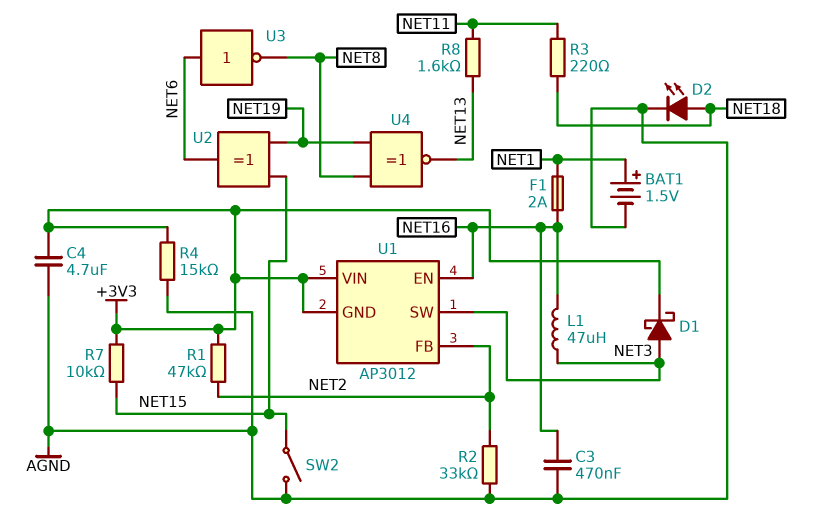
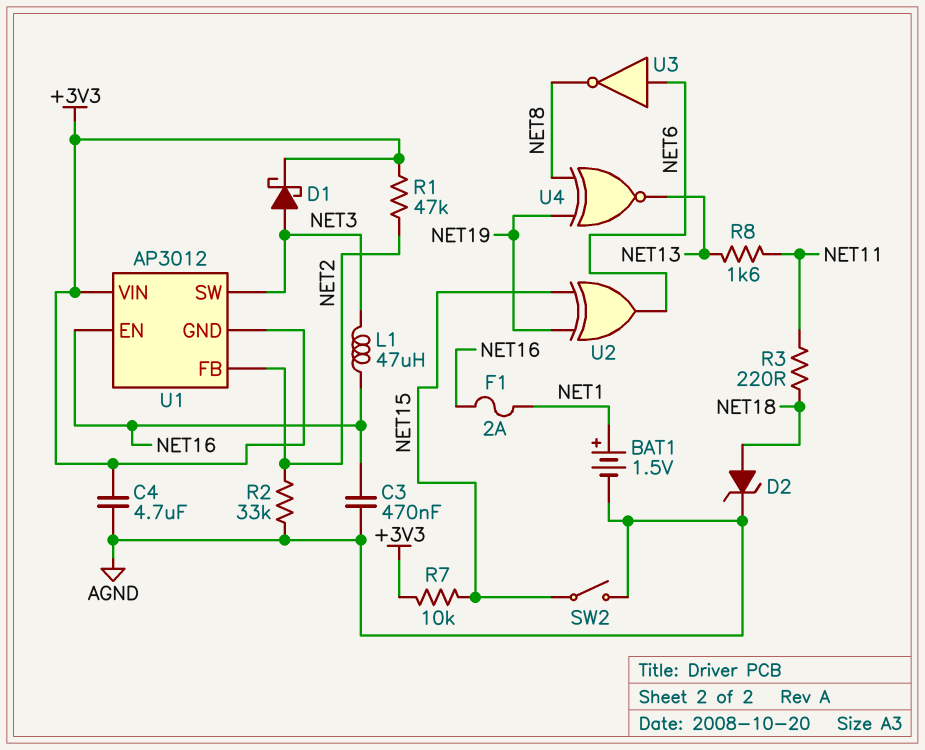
D2: LED (A NET18, K AGND) -> zener (A NET18, K AGND)
R4: 15k (+3V3, AGND) -> none

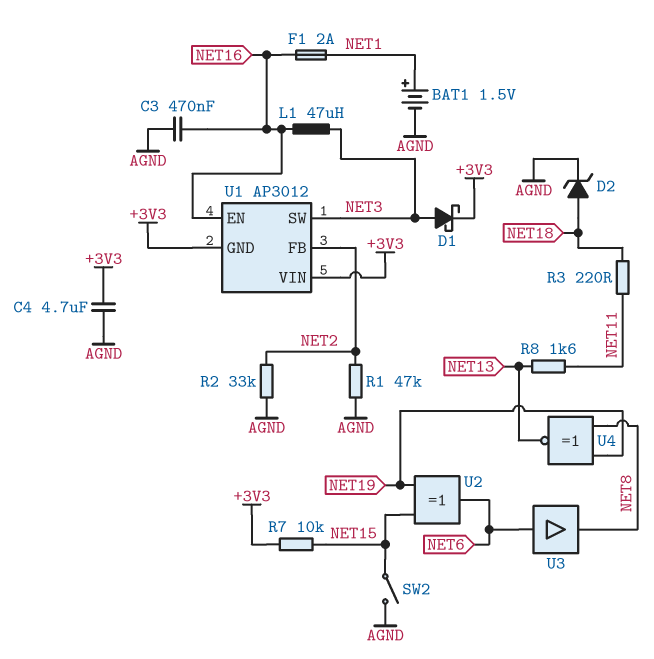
R1: 47k (+3V3, NET2) -> 47k (AGND, NET2)
U3: NOT (in NET6, out NET8) -> buffer (in NET6, out NET8)

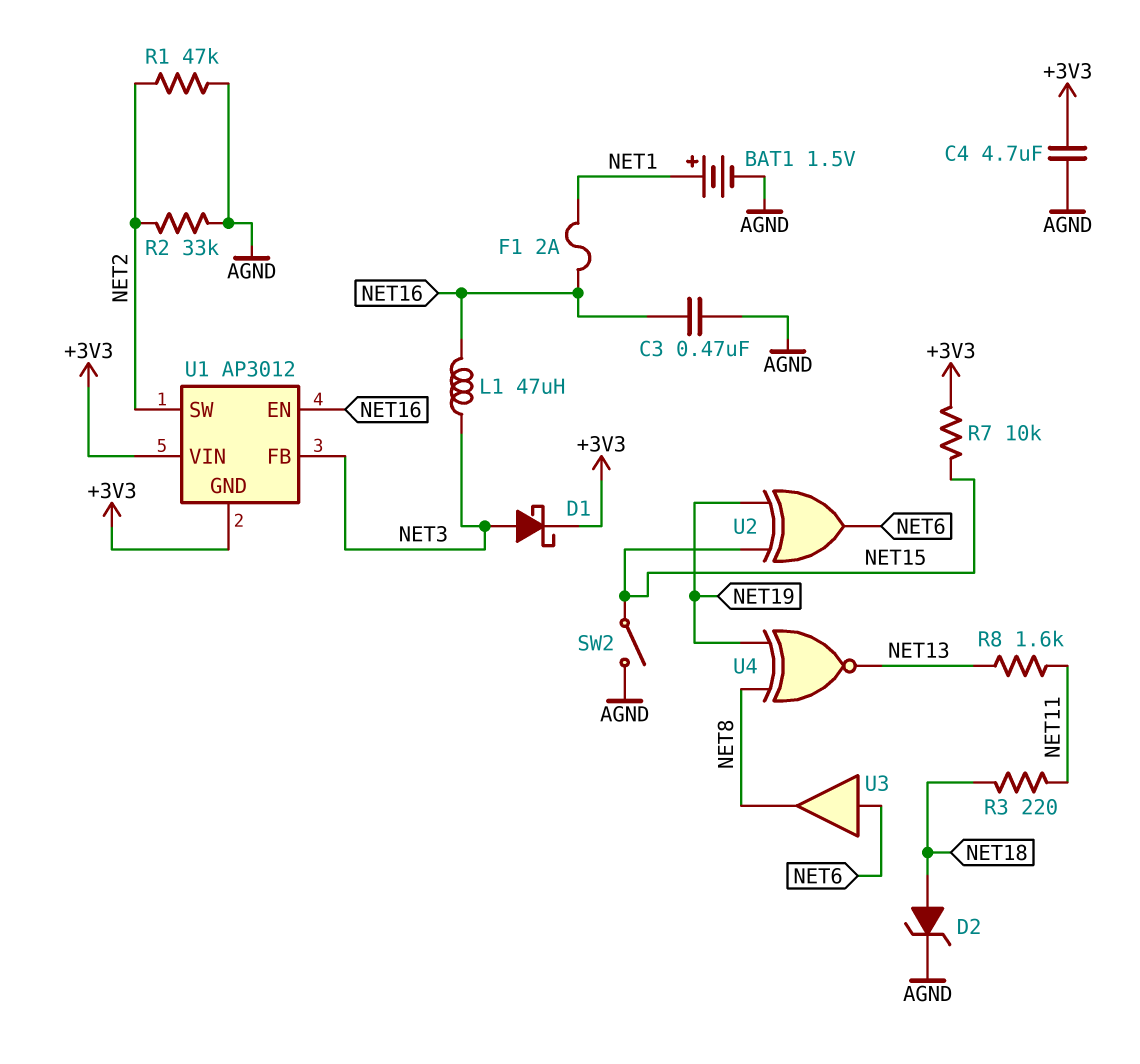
U1 pin FB: NET2 -> NET3
U1 pin SW: NET3 -> NET2

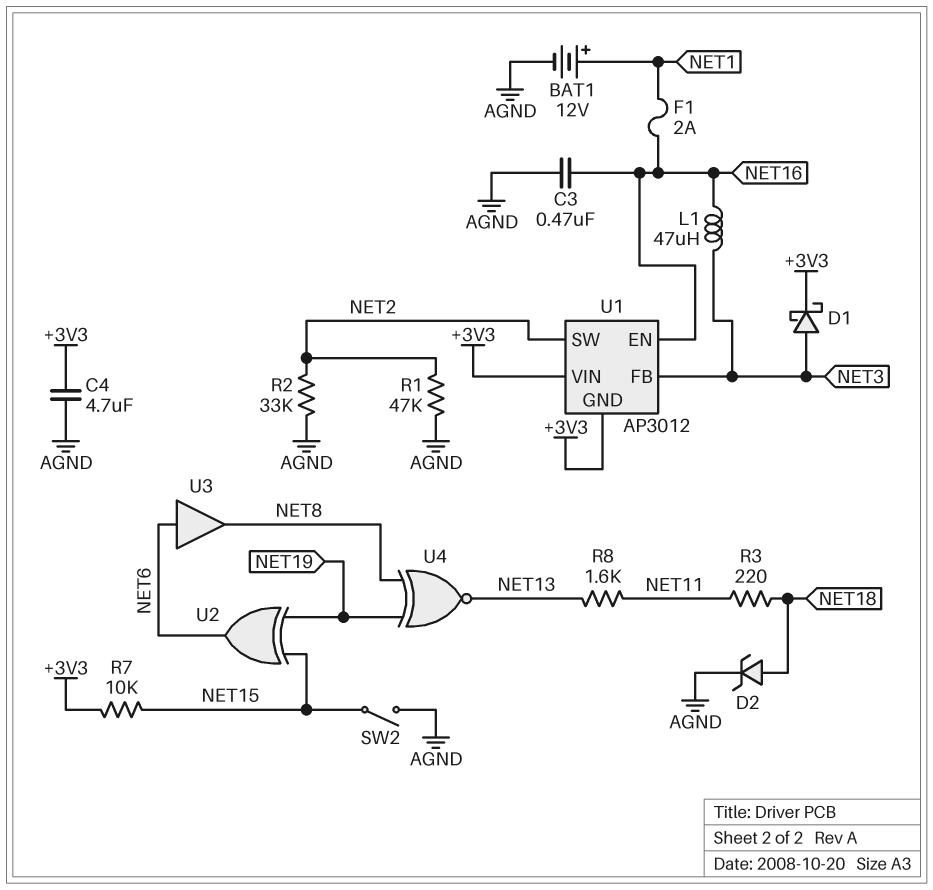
BAT1: 1.5V (plus NET1, minus AGND) -> 12V (plus NET1, minus AGND)

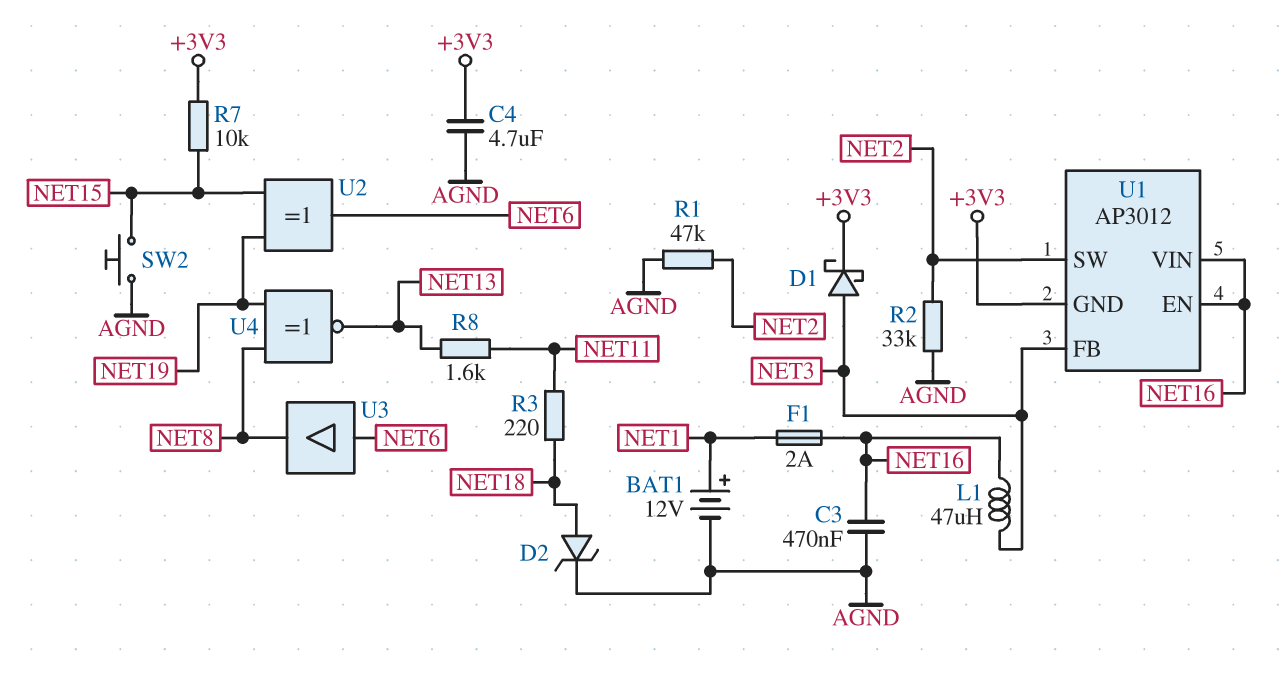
SW2: switch (AGND, NET15) -> button (AGND, NET15)
U1 pin VIN: +3V3 -> NET16

